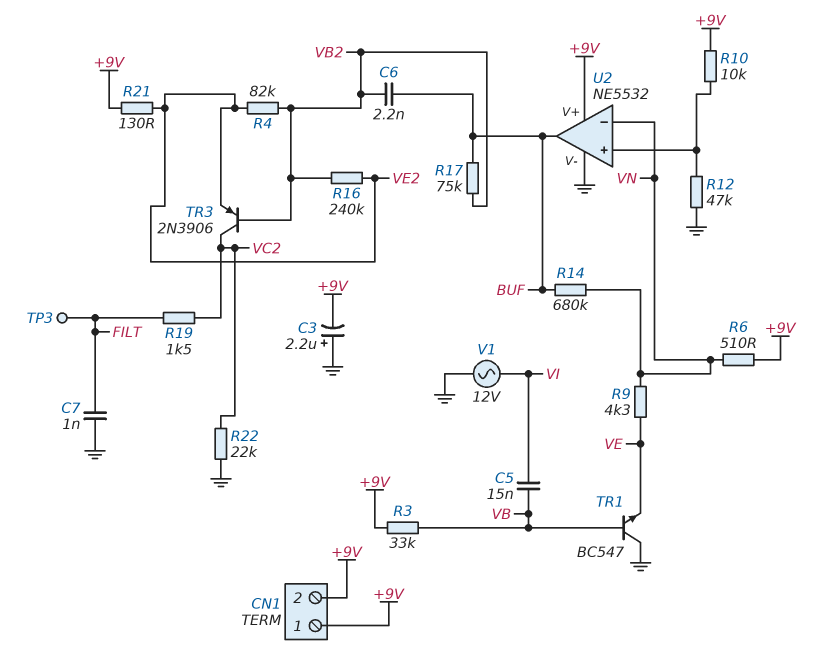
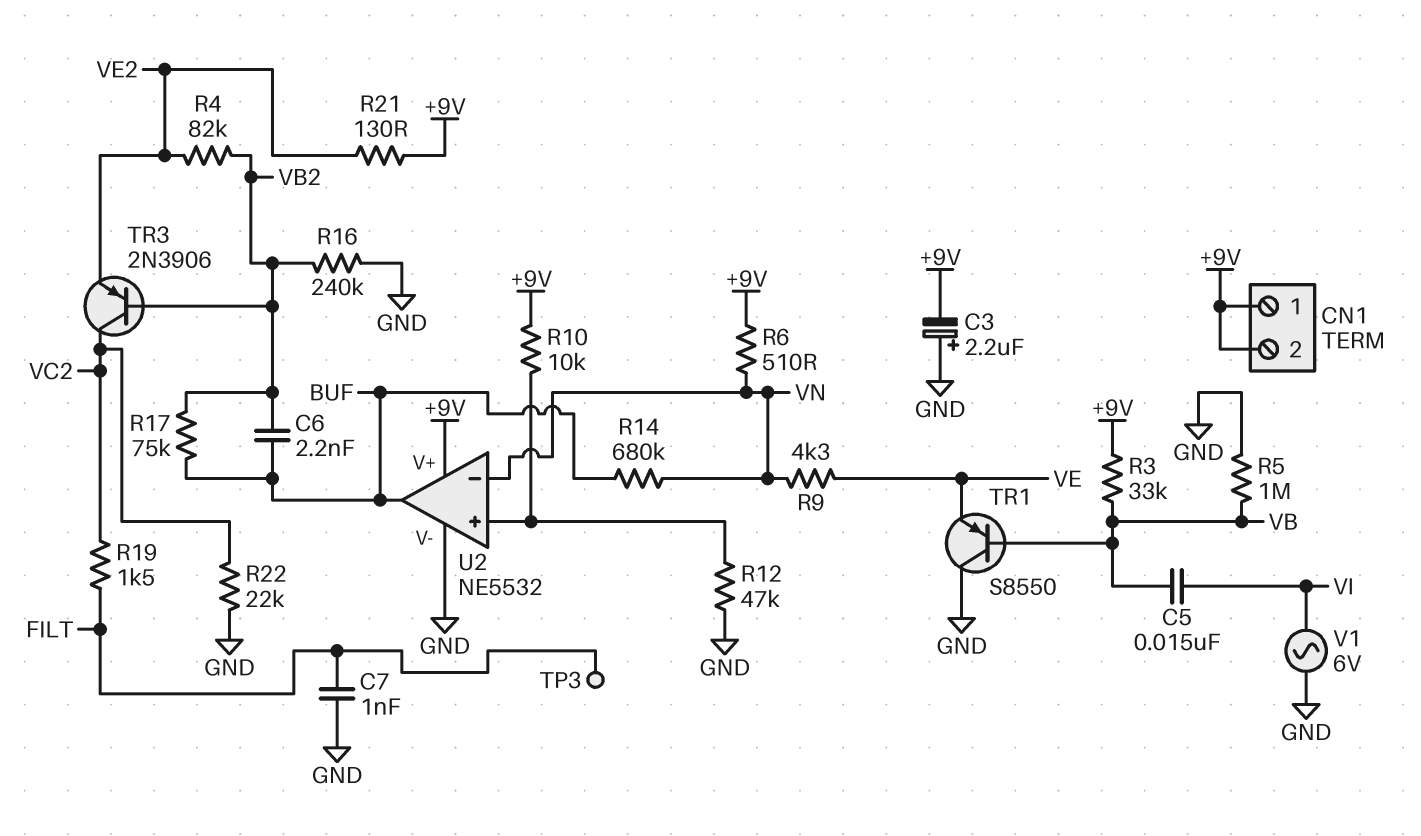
R5: none -> 1M (GND, VB)
R16: 240k (VB2, VE2) -> 240k (GND, VB2)
TR1: NPN BC547 (B VB, C GND, E VE) -> PNP S8550 (B VB, C GND, E VE)
V1: AC 12V (GND, VI) -> AC 6V (GND, VI)

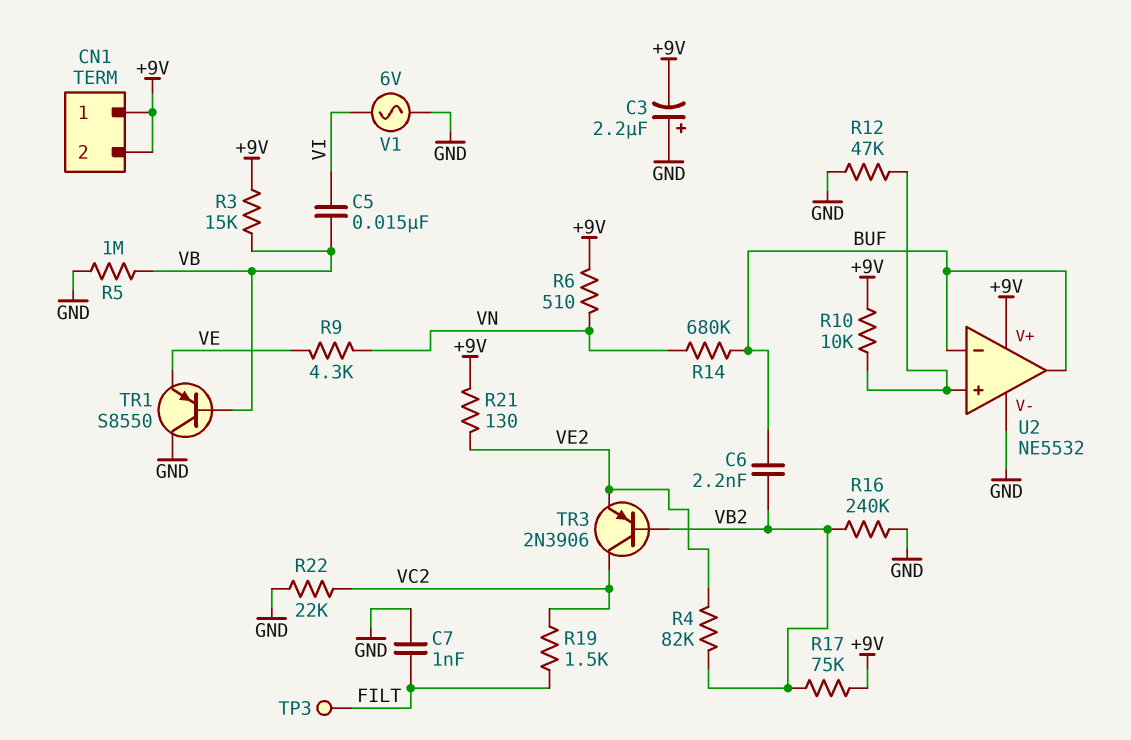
R3: 33k (+9V, VB) -> 15k (+9V, VB)
R17: 75k (BUF, VB2) -> 75k (+9V, VB2)
U2 pin in-: VN -> BUF

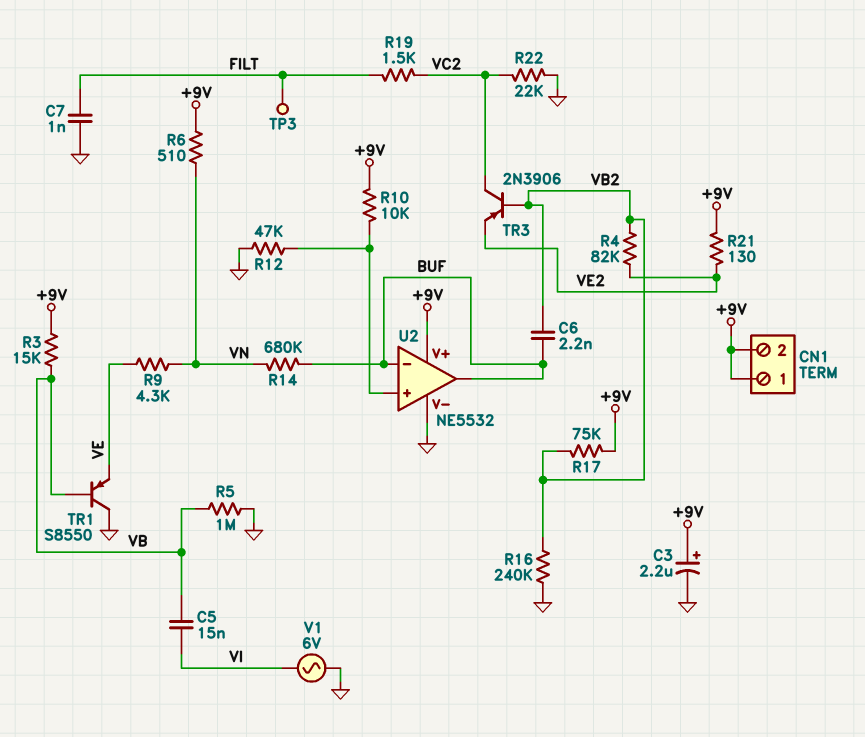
C3: 2.2uF (plus GND, minus +9V) -> 2.2uF (plus +9V, minus GND)

